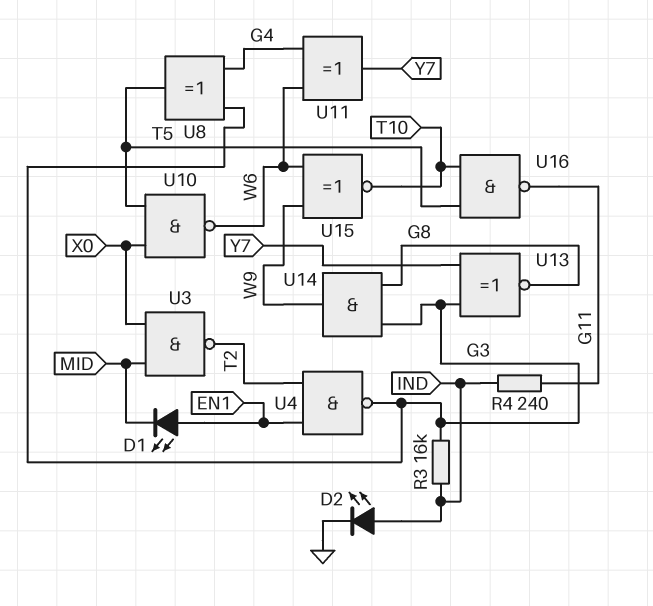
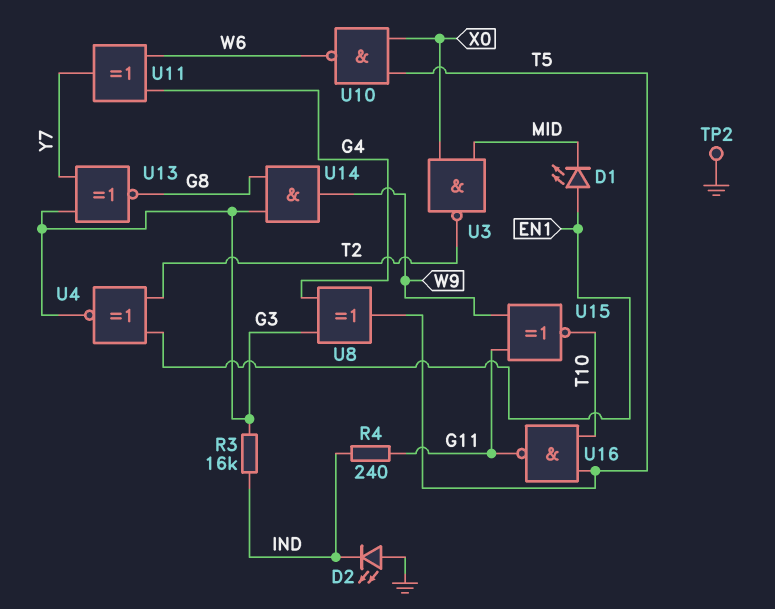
D2: LED (A IND, K GND) -> LED (A GND, K IND)
TP2: none -> test point (GND)
U4: NAND (in EN1, in T2, out G3) -> XNOR (in EN1, in T2, out G3)
U15: XNOR (in W6, in W9, out T10) -> XNOR (in G11, in W9, out T10)

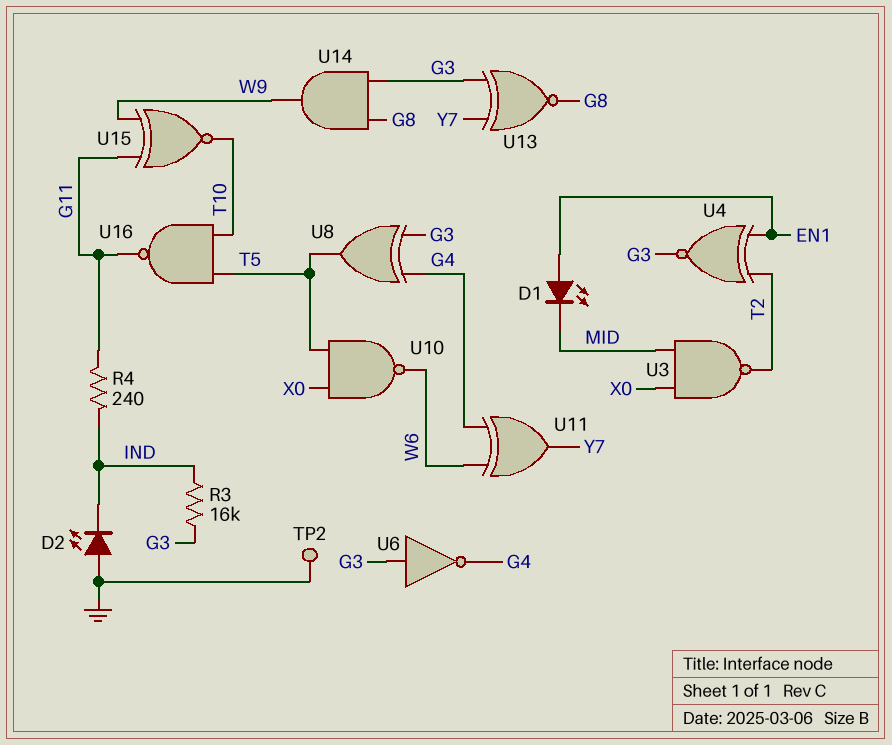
U6: none -> NOT (in G3, out G4)

